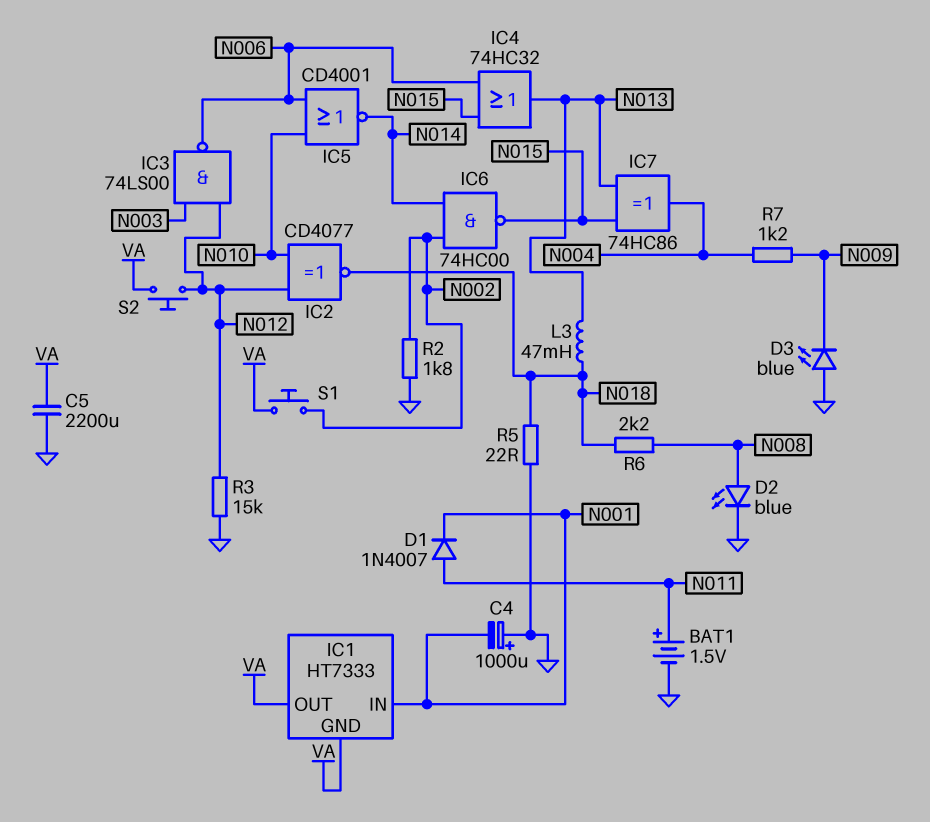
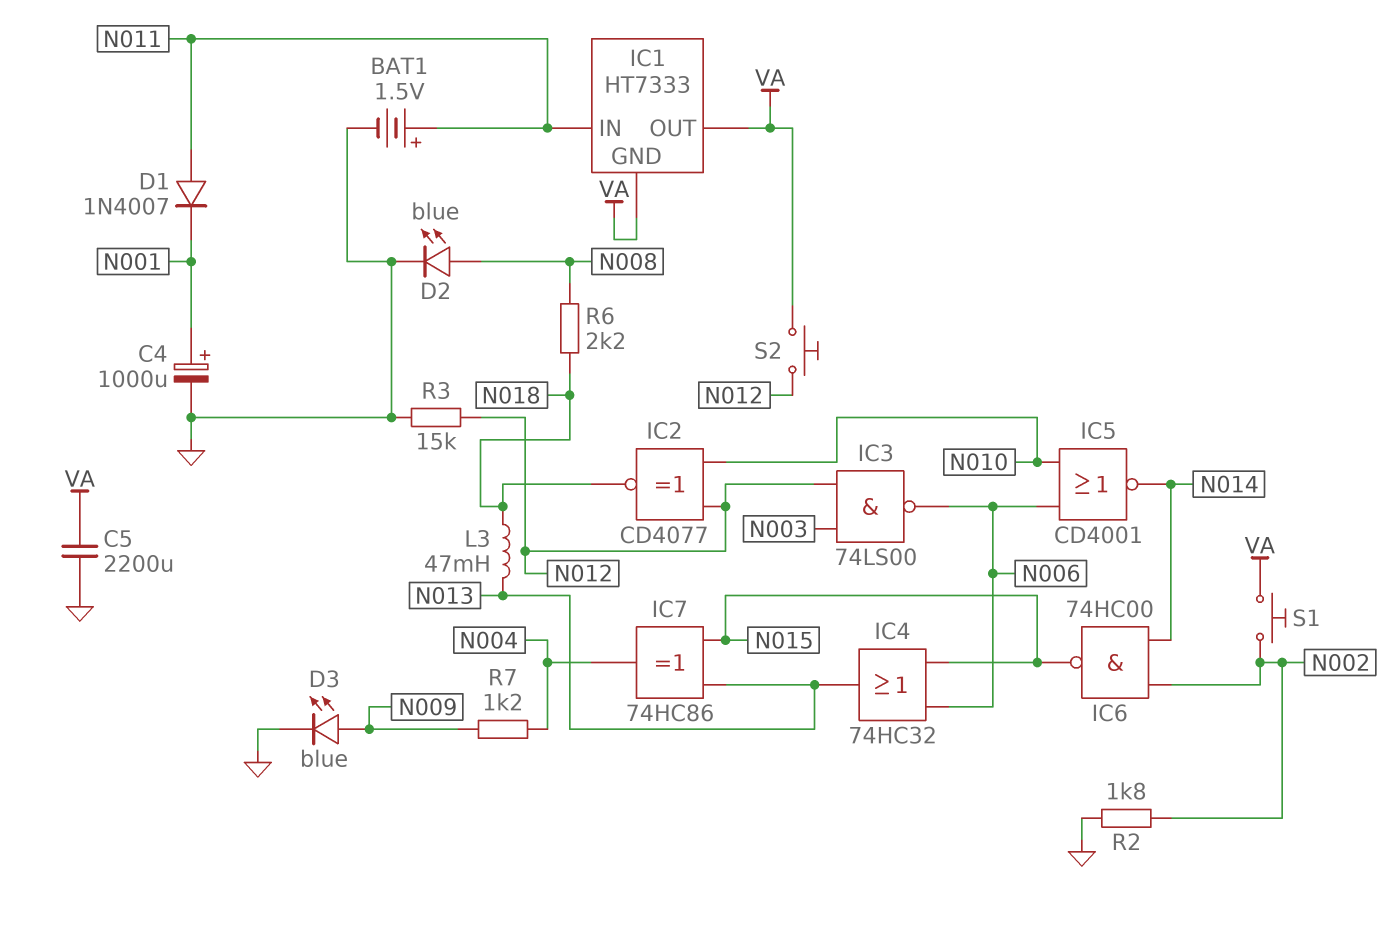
C4: 1000uF (plus GND, minus N001) -> 1000uF (plus N001, minus GND)
D3: LED blue (A GND, K N009) -> LED blue (A N009, K GND)
IC1 pin IN: N001 -> N011
R5: 22 (GND, N018) -> none

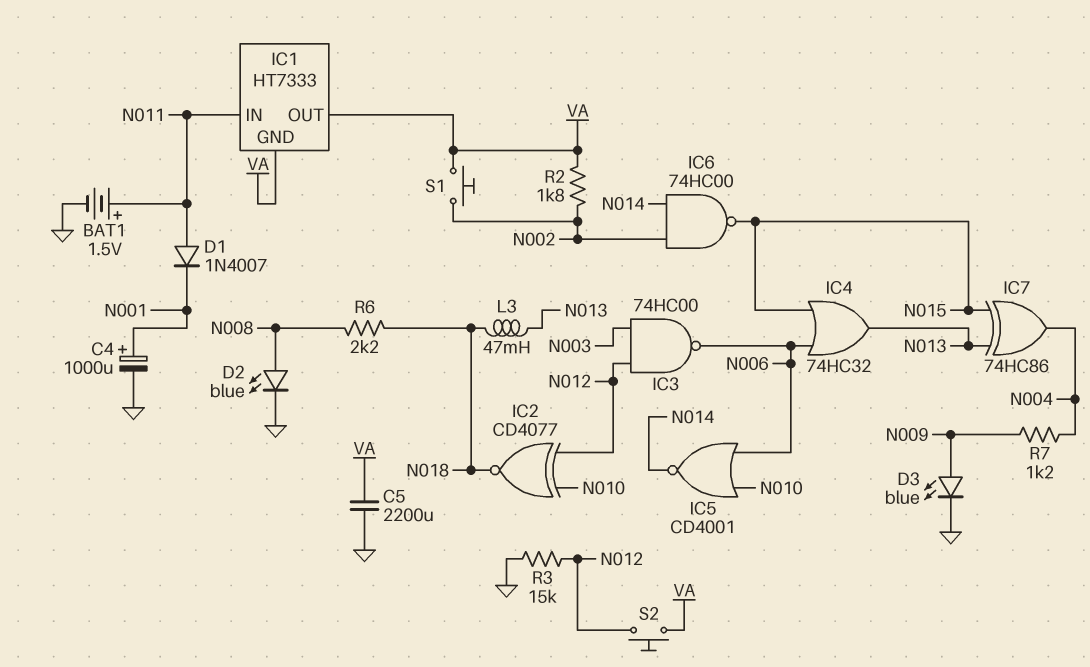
IC3: NAND 74LS00 (in N003, in N012, out N006) -> NAND 74HC00 (in N003, in N012, out N006)
R2: 1.8k (GND, N002) -> 1.8k (N002, VA)

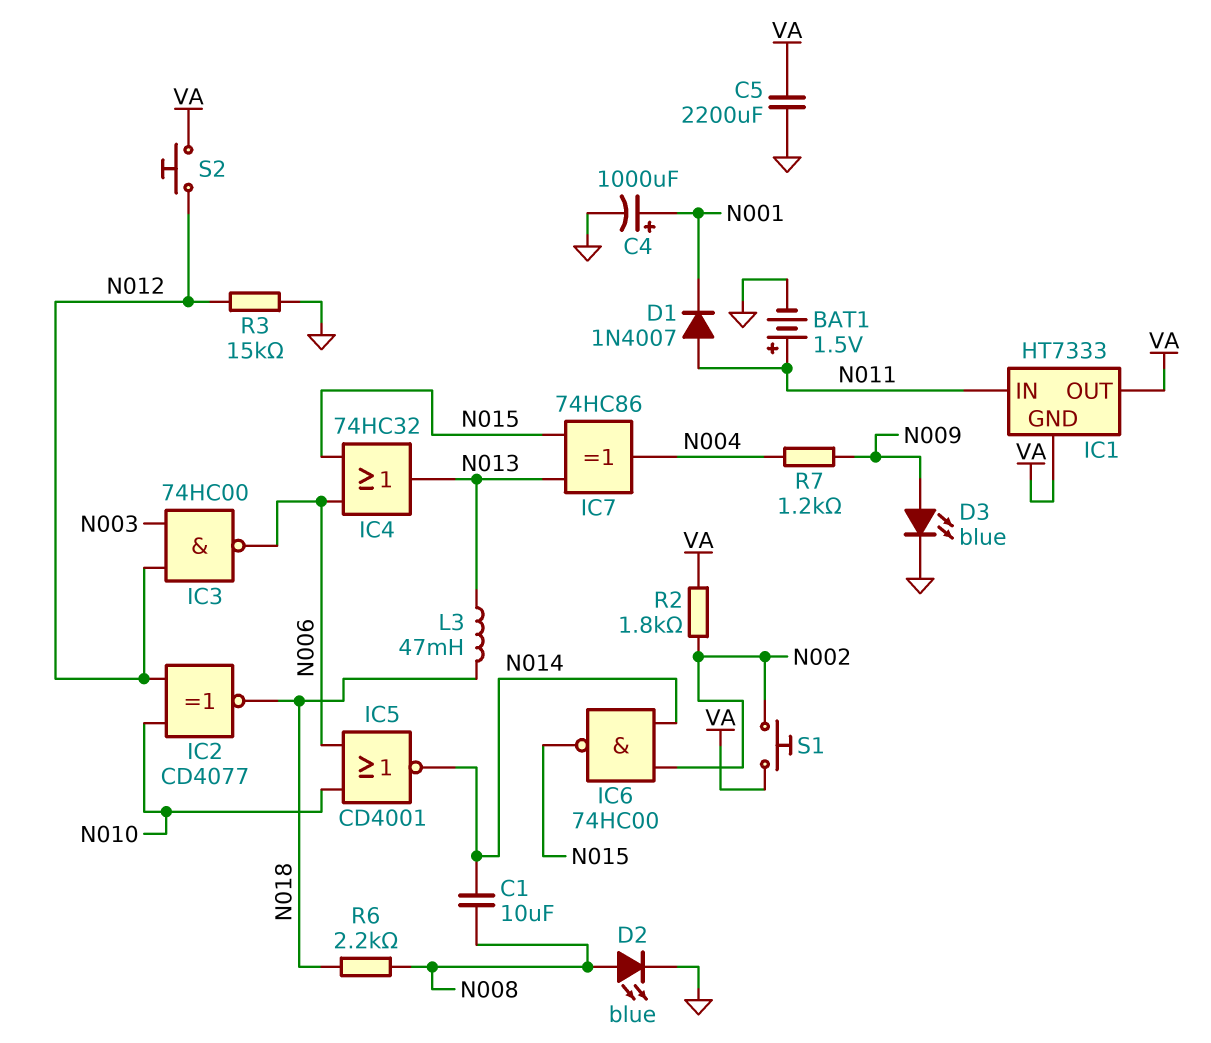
C1: none -> 10uF (N008, N014)

